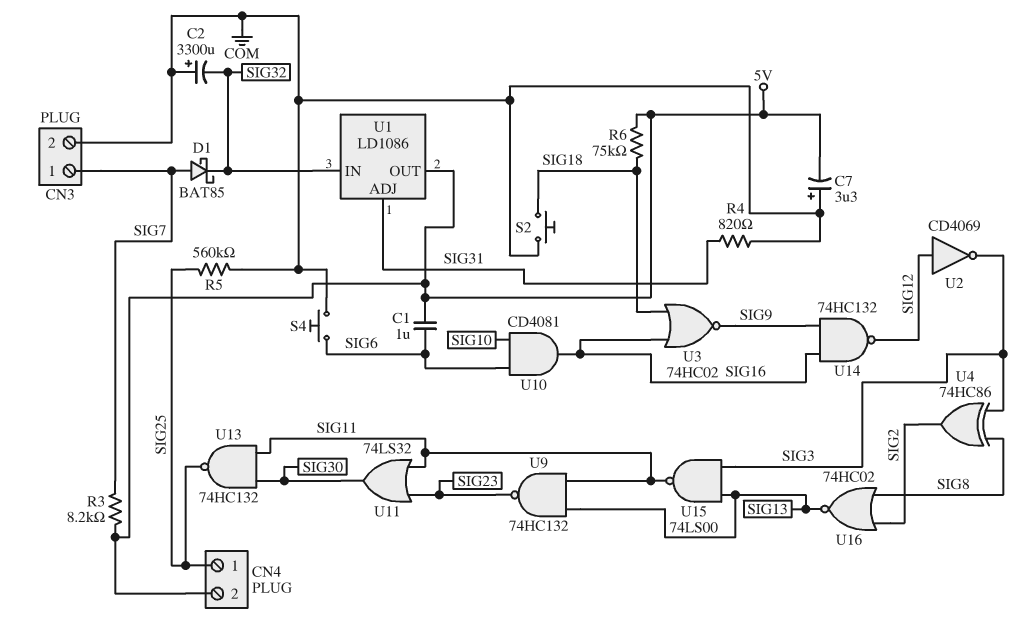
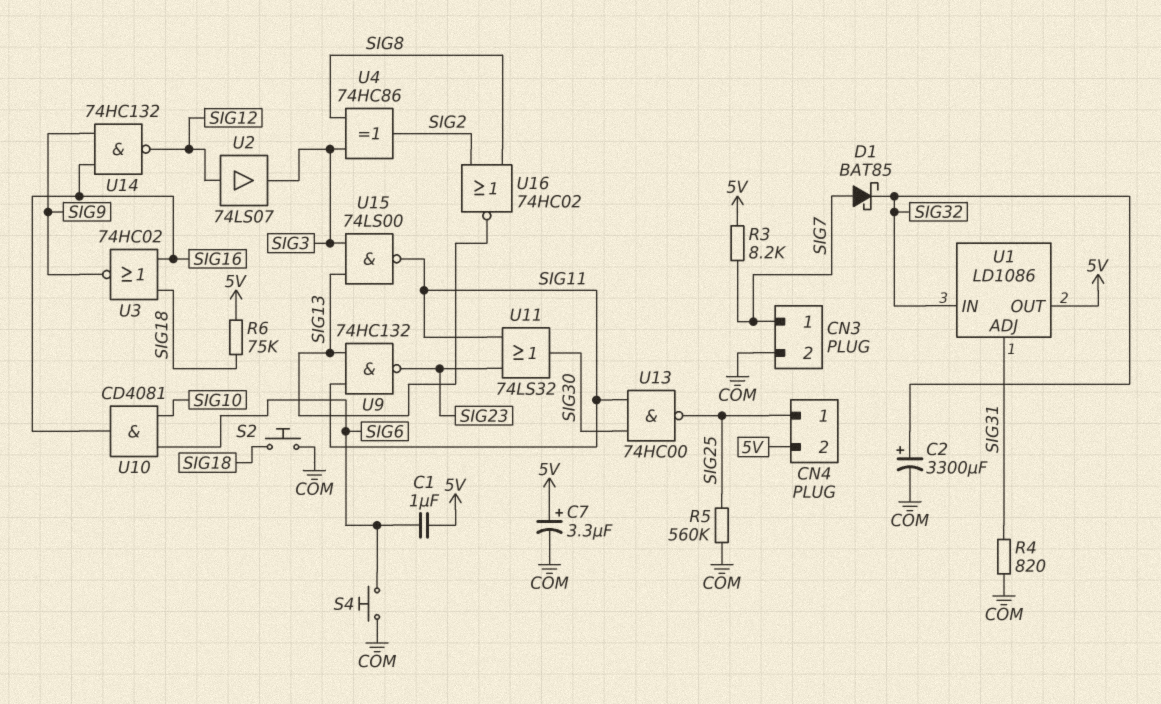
C2: 3300uF (plus COM, minus SIG32) -> 3300uF (plus SIG32, minus COM)
C7: 3.3uF (plus COM, minus 5V) -> 3.3uF (plus 5V, minus COM)
U2: NOT CD4069 (in SIG12, out SIG3) -> buffer 74LS07 (in SIG12, out SIG3)
U13: NAND 74HC132 (in SIG11, in SIG30, out SIG25) -> NAND 74HC00 (in SIG11, in SIG30, out SIG25)

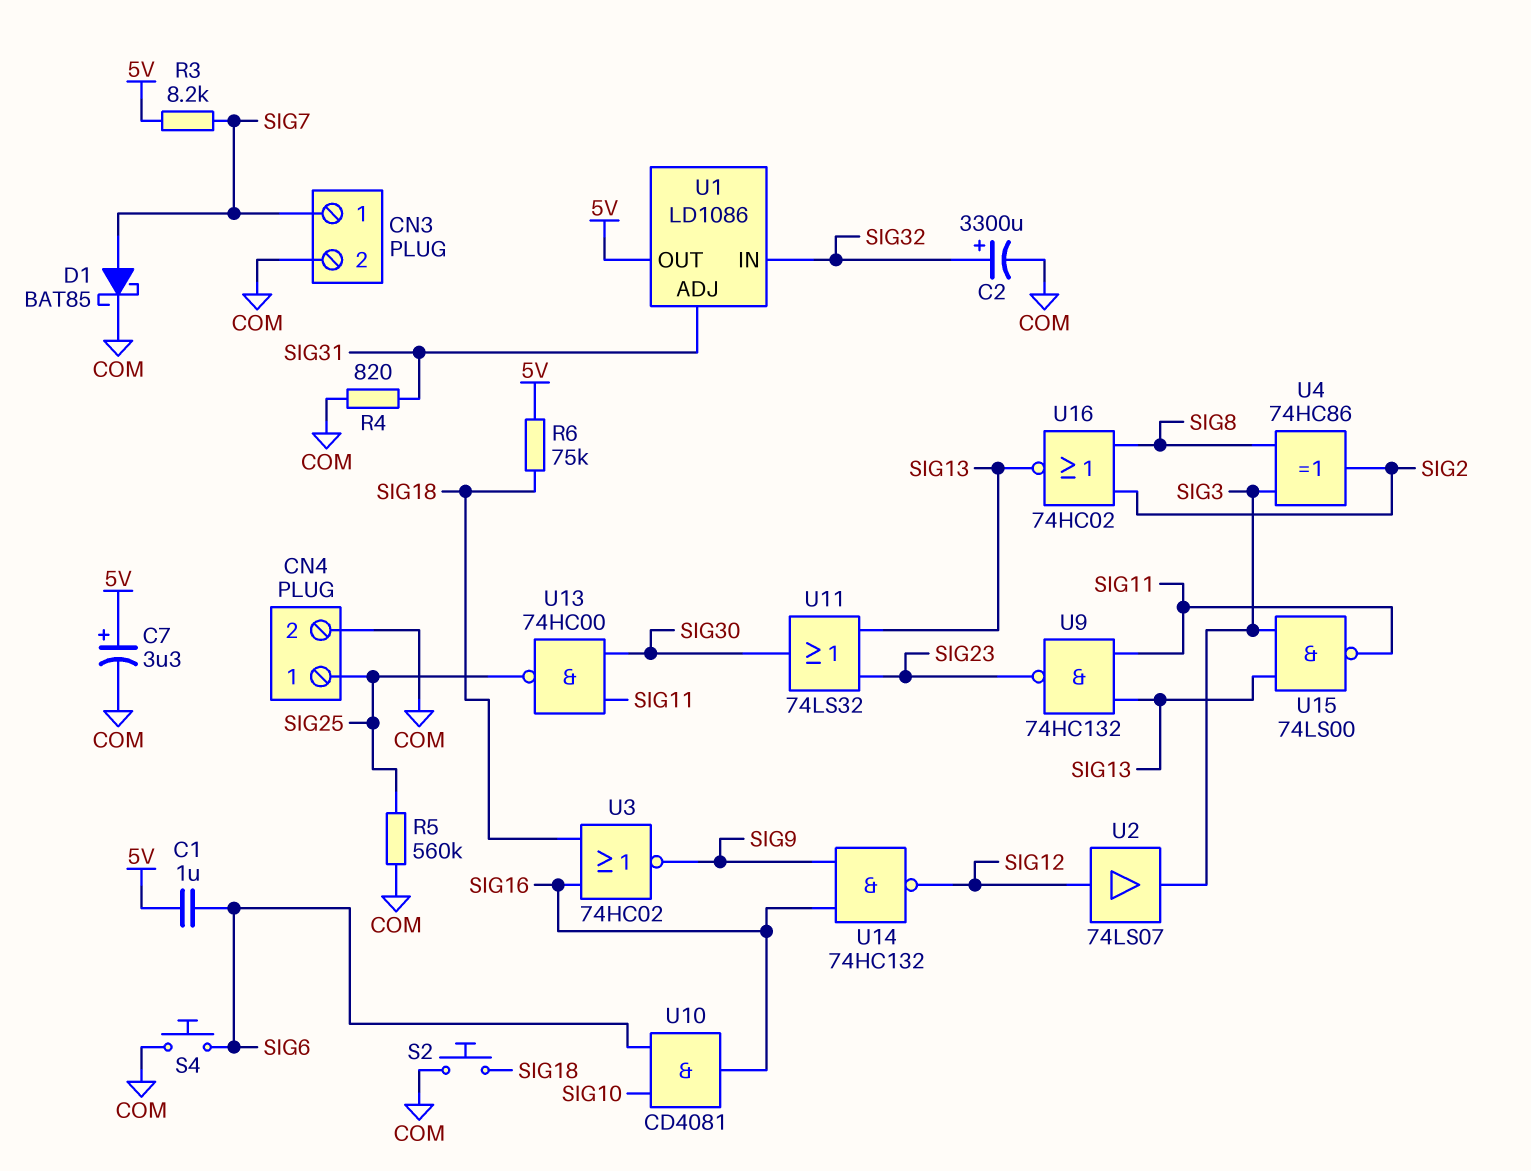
CN4 pin 2: 5V -> COM
D1: schottky BAT85 (A SIG7, K SIG32) -> schottky BAT85 (A SIG7, K COM)
U11: OR 74LS32 (in SIG11, in SIG23, out SIG30) -> OR 74LS32 (in SIG13, in SIG23, out SIG30)

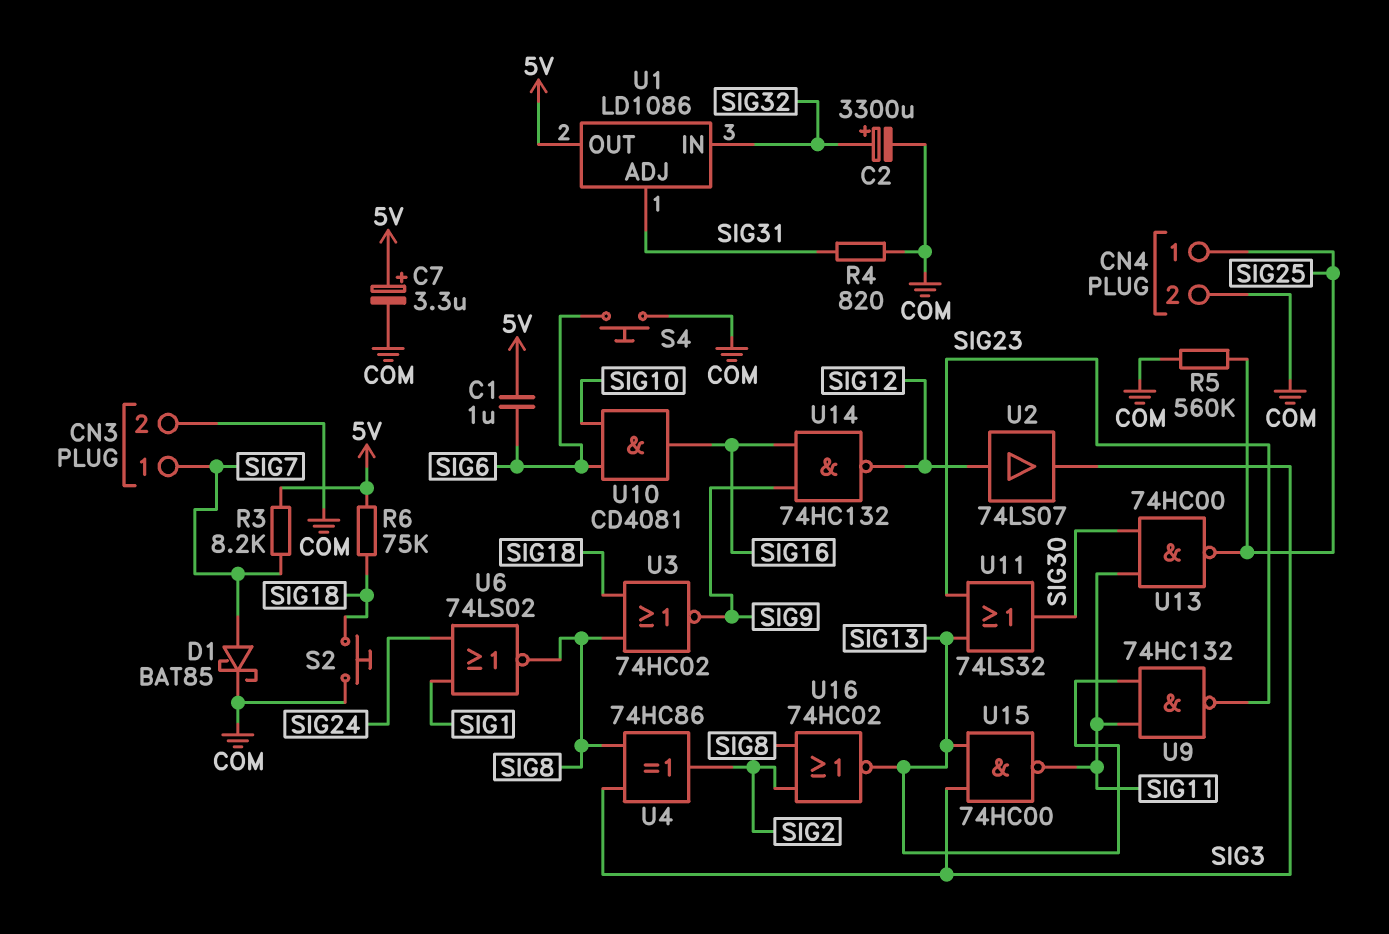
U3: NOR 74HC02 (in SIG16, in SIG18, out SIG9) -> NOR 74HC02 (in SIG8, in SIG18, out SIG9)
U6: none -> NOR 74LS02 (in SIG1, in SIG24, out SIG8)
U15: NAND 74LS00 (in SIG3, in SIG13, out SIG11) -> NAND 74HC00 (in SIG3, in SIG13, out SIG11)

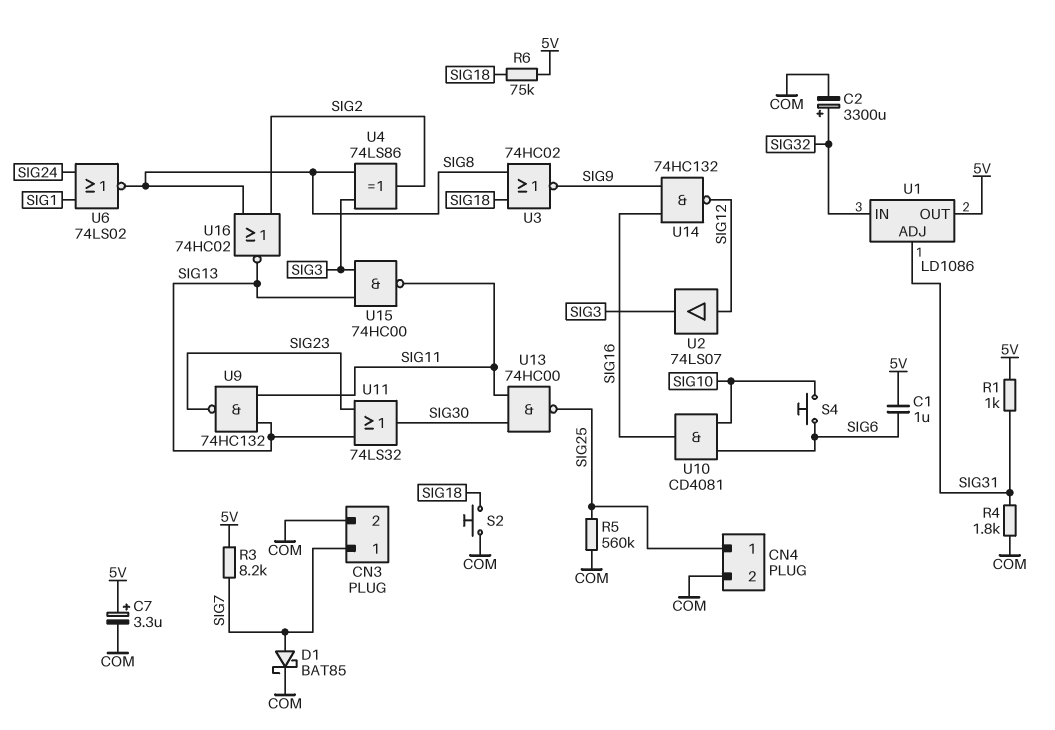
R1: none -> 1k (5V, SIG31)
R4: 820 (COM, SIG31) -> 1.8k (COM, SIG31)
S4: button (COM, SIG6) -> button (SIG6, SIG10)
U4: XOR 74HC86 (in SIG3, in SIG8, out SIG2) -> XOR 74LS86 (in SIG3, in SIG8, out SIG2)

